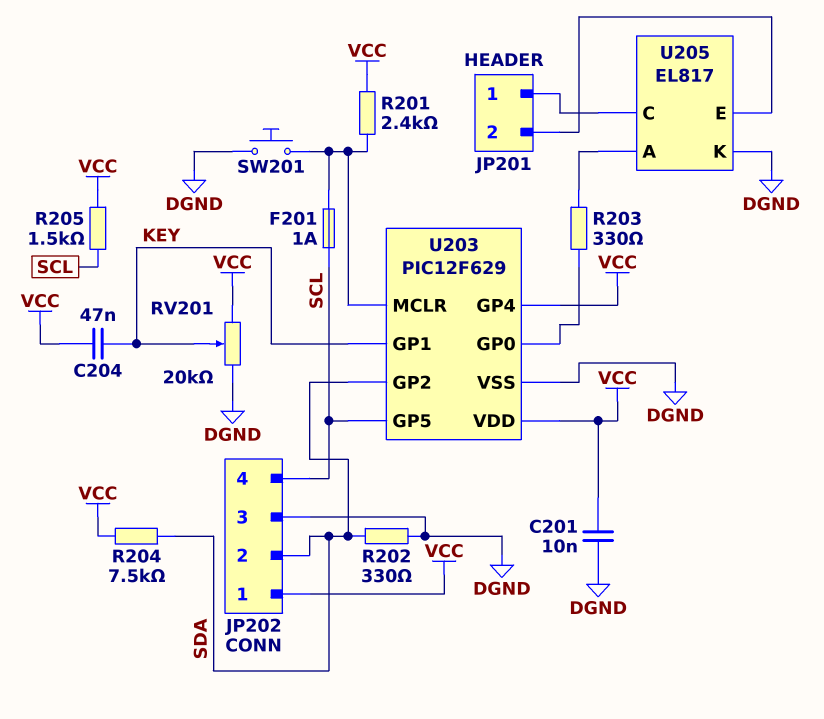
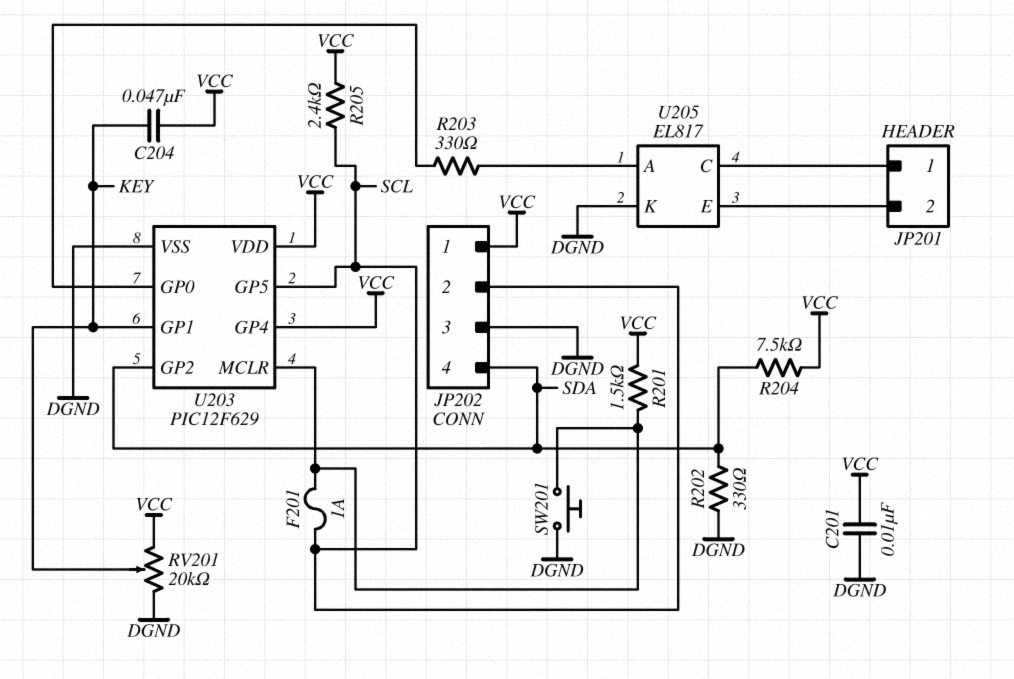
JP202 pin 2: SDA -> SCL
JP202 pin 4: SCL -> SDA
R201: 2.4k (U203/MCLR, VCC) -> 1.5k (U203/MCLR, VCC)
R205: 1.5k (SCL, VCC) -> 2.4k (SCL, VCC)

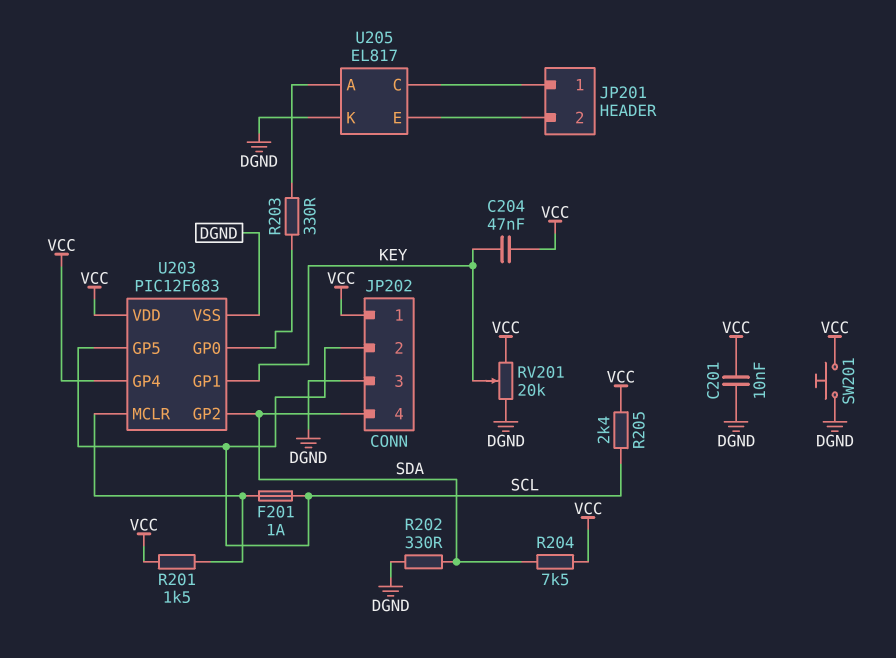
SW201: button (DGND, U203/MCLR) -> button (DGND, VCC)
U203: PIC12F629 -> PIC12F683

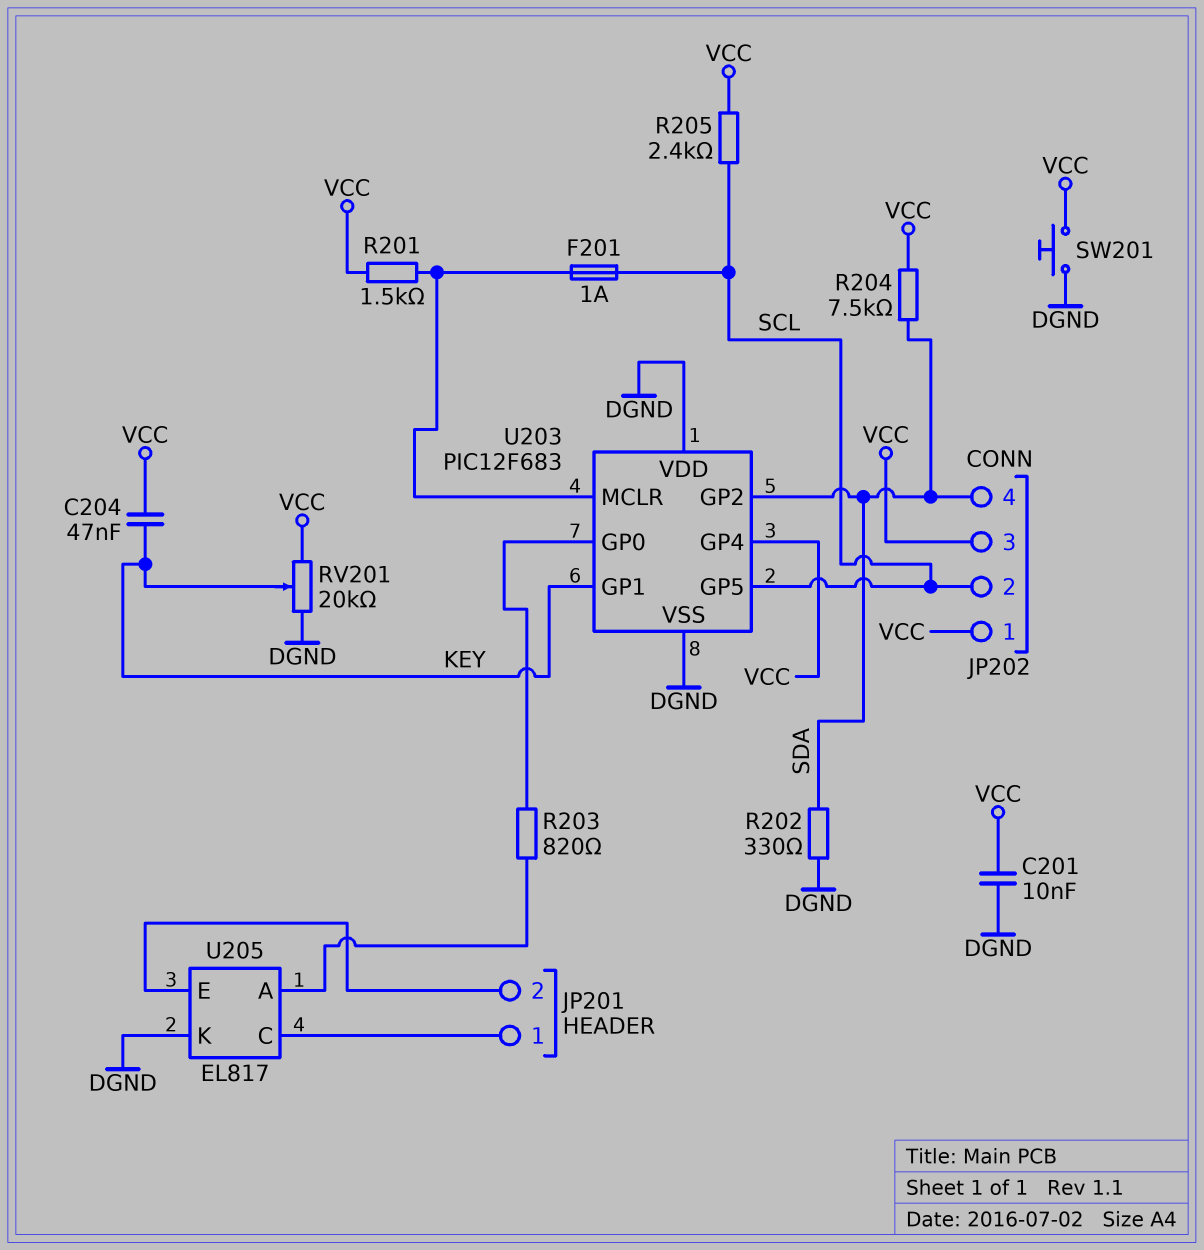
JP202 pin 3: DGND -> VCC
R203: 330 (U203/GP0, U205/A) -> 820 (U203/GP0, U205/A)
U203 pin VDD: VCC -> DGND

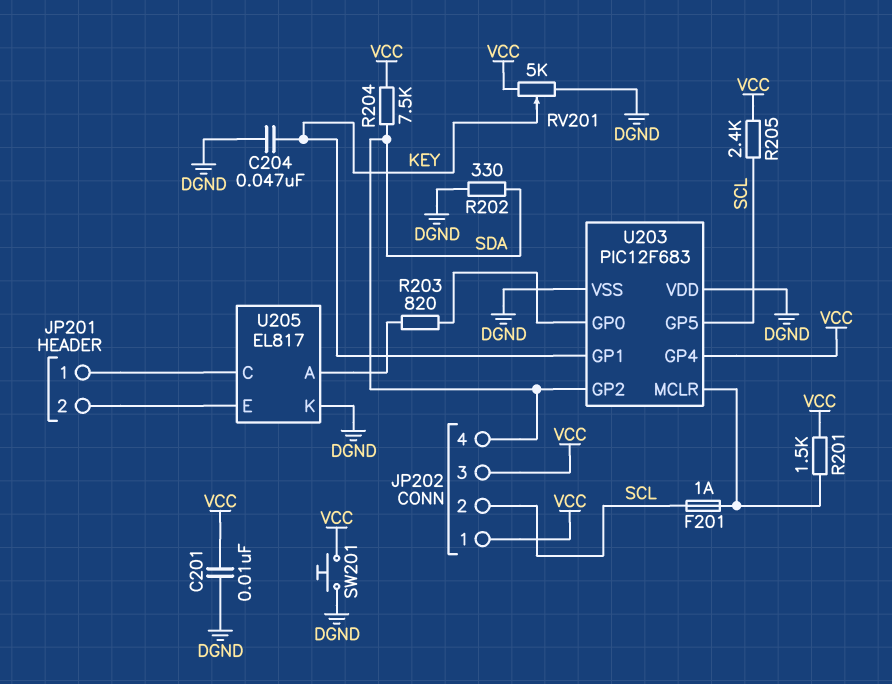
C204: 47nF (KEY, VCC) -> 47nF (DGND, KEY)
RV201: 20k (DGND, VCC, wiper KEY) -> 5k (DGND, VCC, wiper KEY)

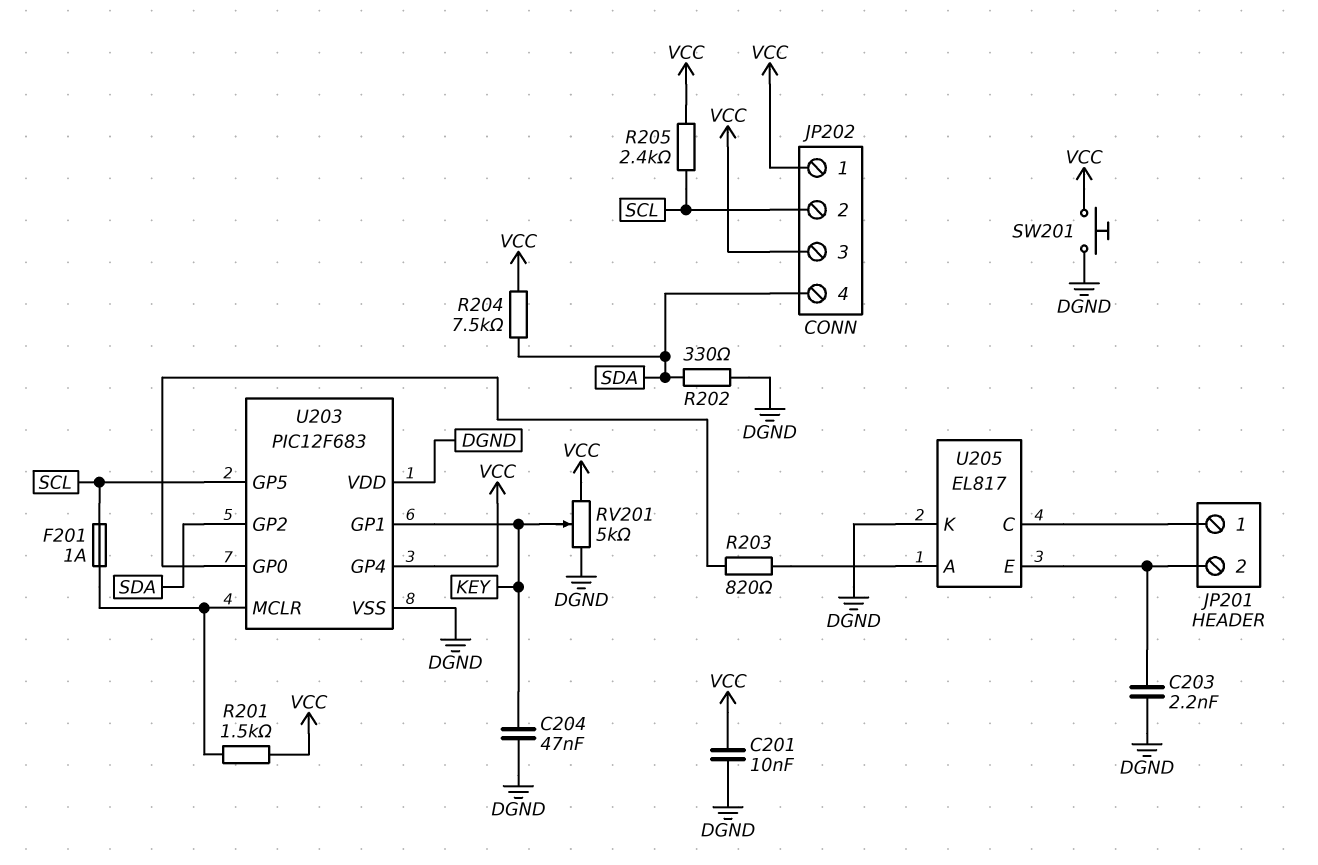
C203: none -> 2.2nF (DGND, JP201/2)

